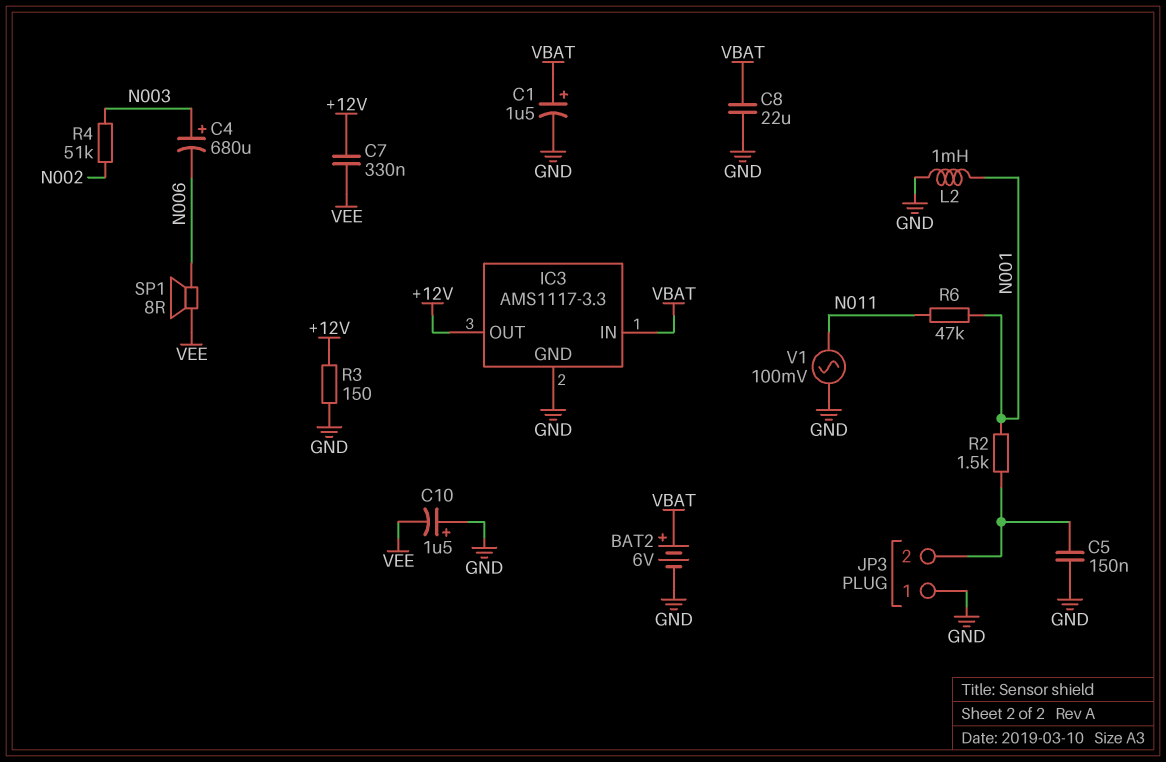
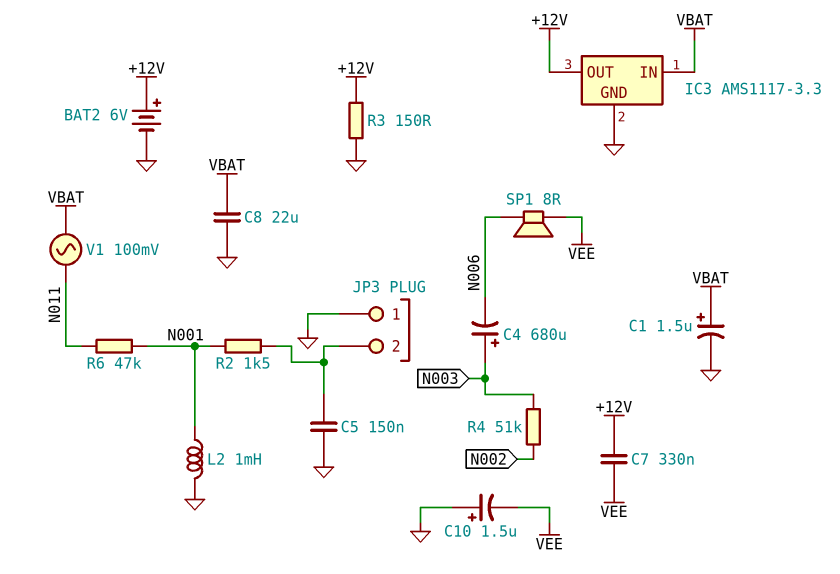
BAT2: 6V (plus VBAT, minus GND) -> 6V (plus +12V, minus GND)
V1: AC 100mV (GND, N011) -> AC 100mV (N011, VBAT)

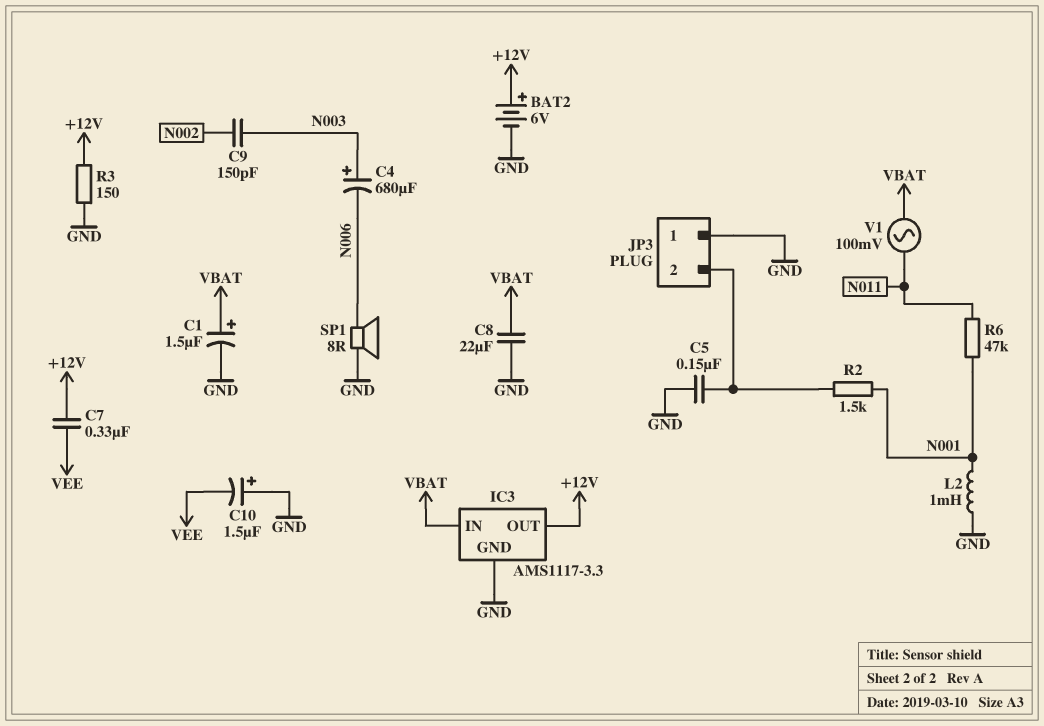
C9: none -> 150pF (N002, N003)
R4: 51k (N002, N003) -> none
SP1: speaker 8R (N006, VEE) -> speaker 8R (GND, N006)

